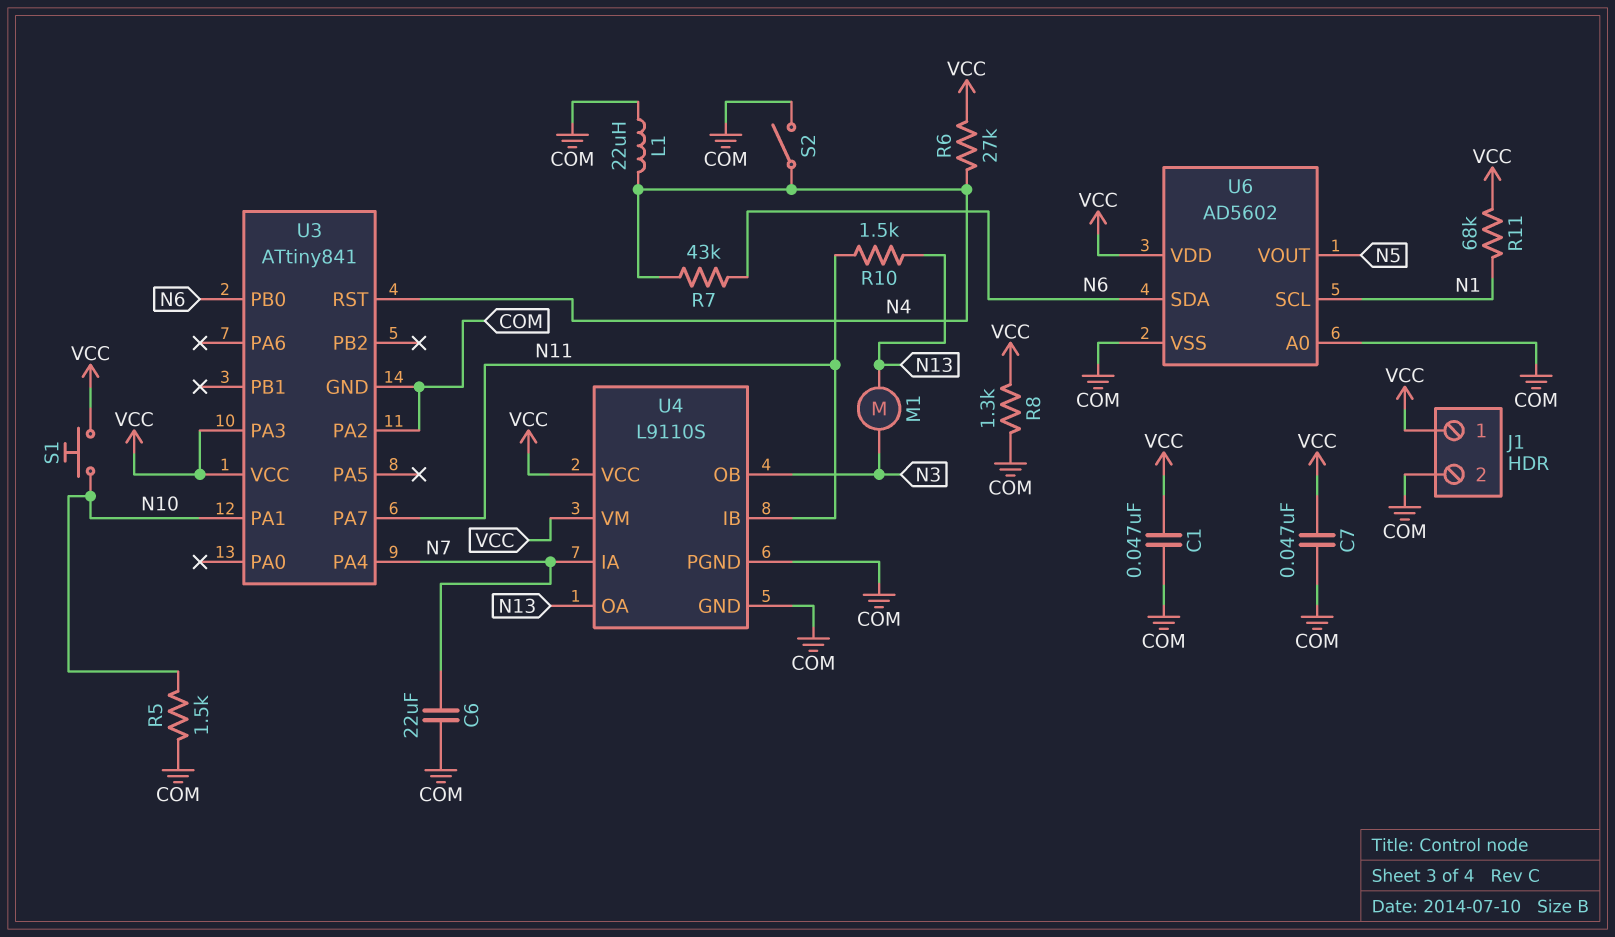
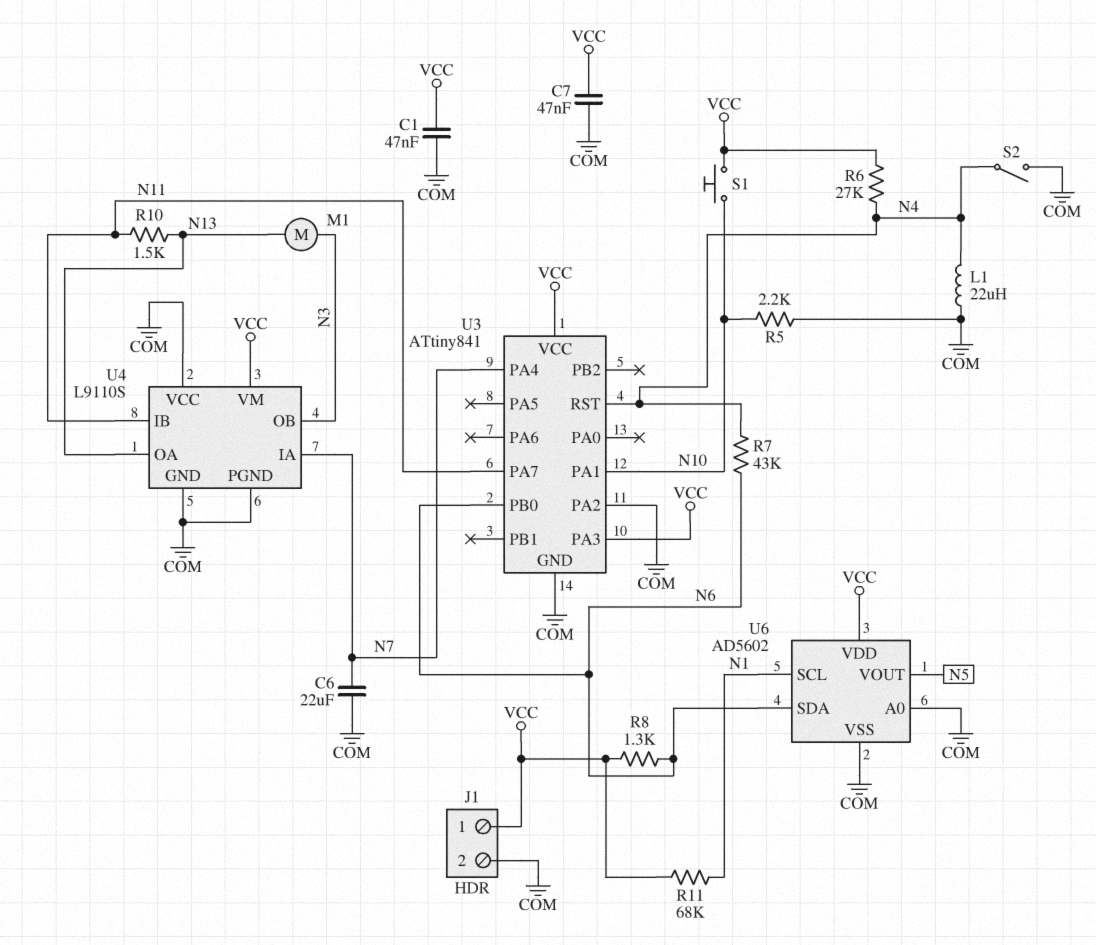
R5: 1.5k (COM, N10) -> 2.2k (COM, N10)
R8: 1.3k (COM, VCC) -> 1.3k (N6, VCC)
U4 pin VCC: VCC -> COM

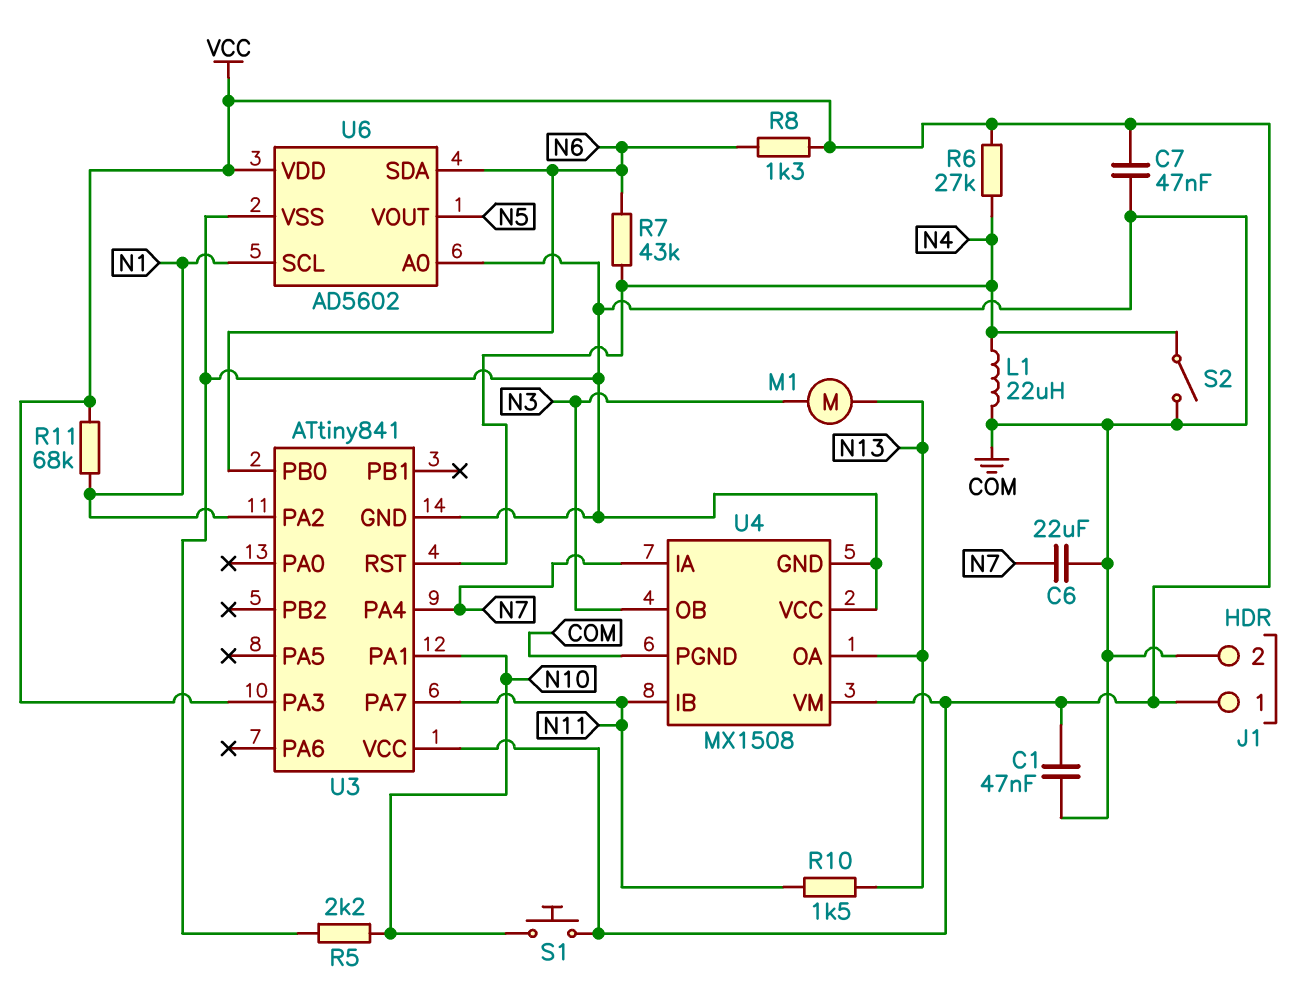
U3 pin PA2: COM -> N1
U4: L9110S -> MX1508

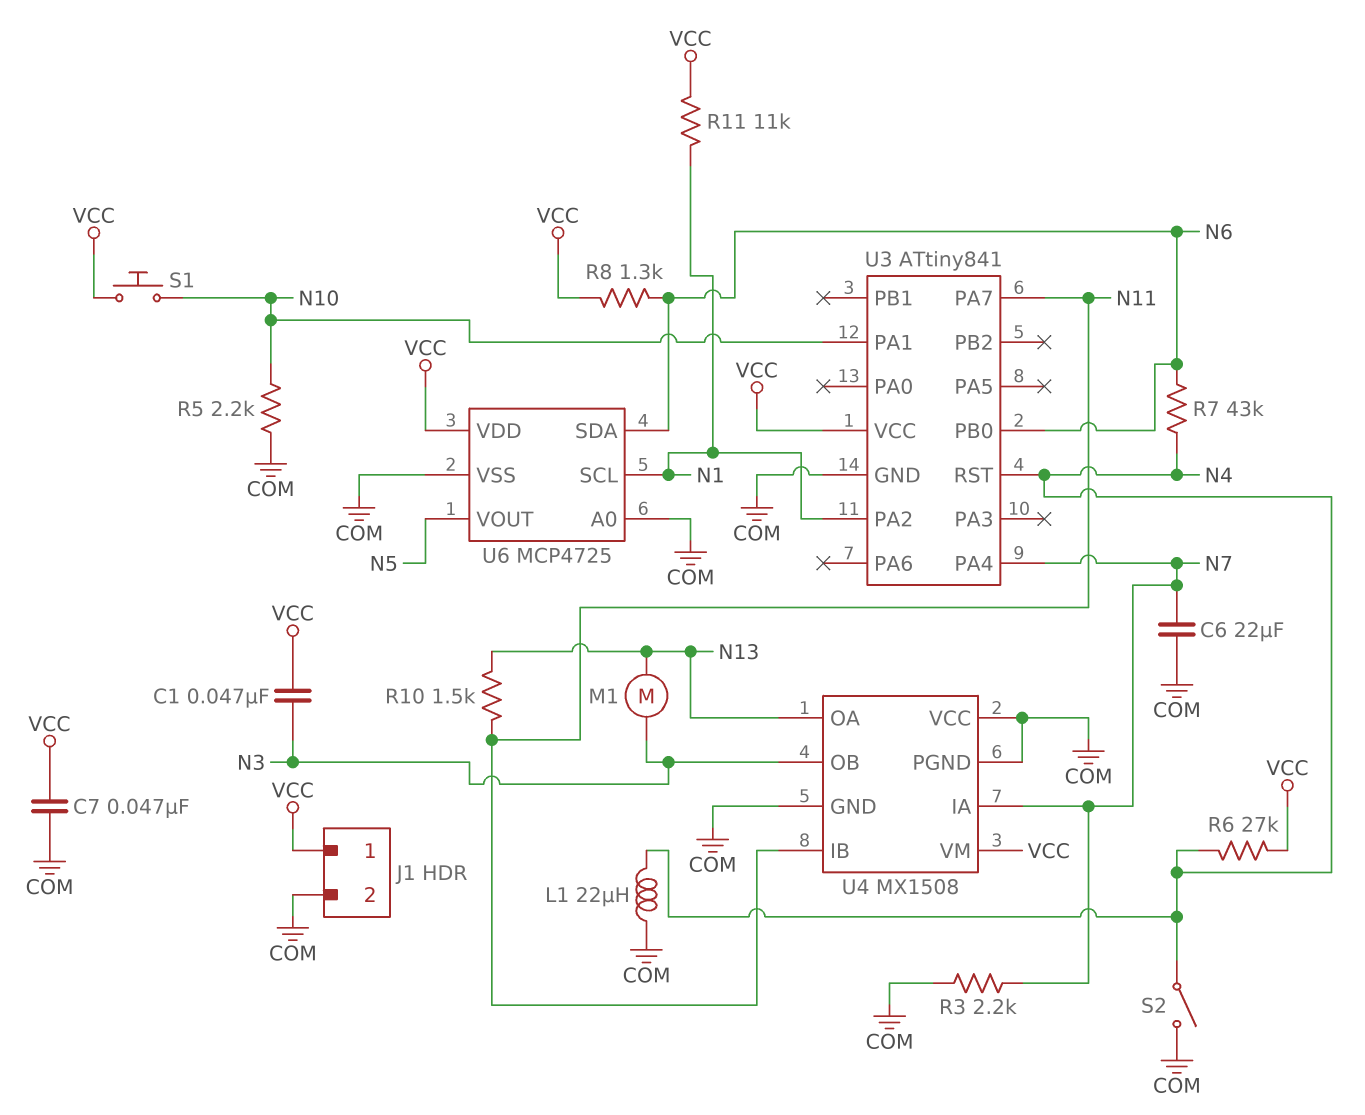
C1: 47nF (COM, VCC) -> 47nF (N3, VCC)
R3: none -> 2.2k (COM, N7)
R11: 68k (N1, VCC) -> 11k (N1, VCC)
U3 pin PA3: VCC -> none
U6: AD5602 -> MCP4725

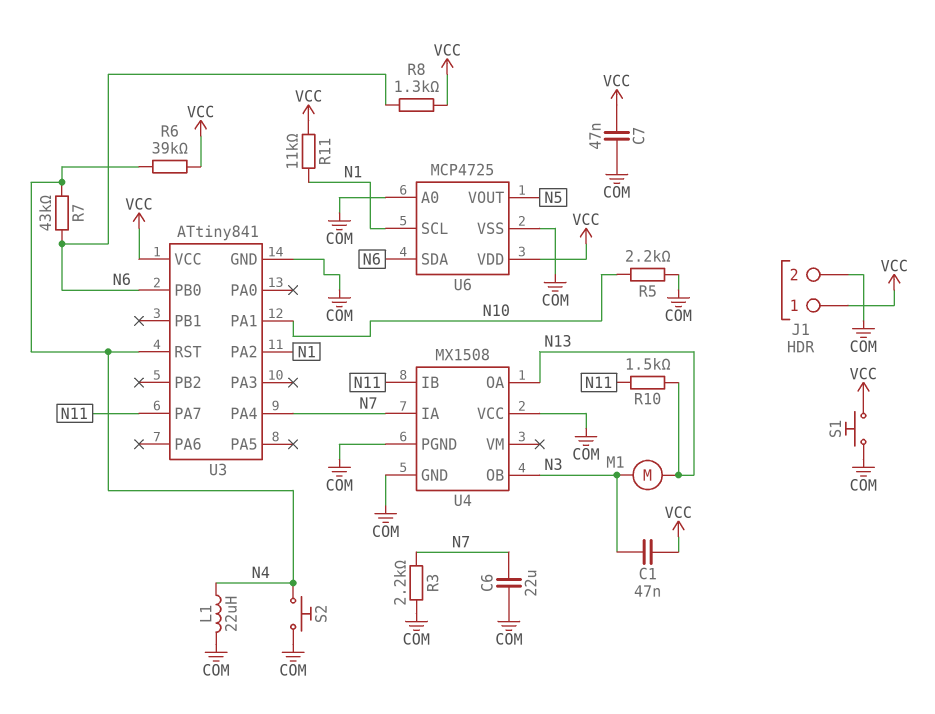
R6: 27k (N4, VCC) -> 39k (N4, VCC)
S1: button (N10, VCC) -> button (COM, VCC)
S2: switch (COM, N4) -> button (COM, N4)
U4 pin VM: VCC -> none

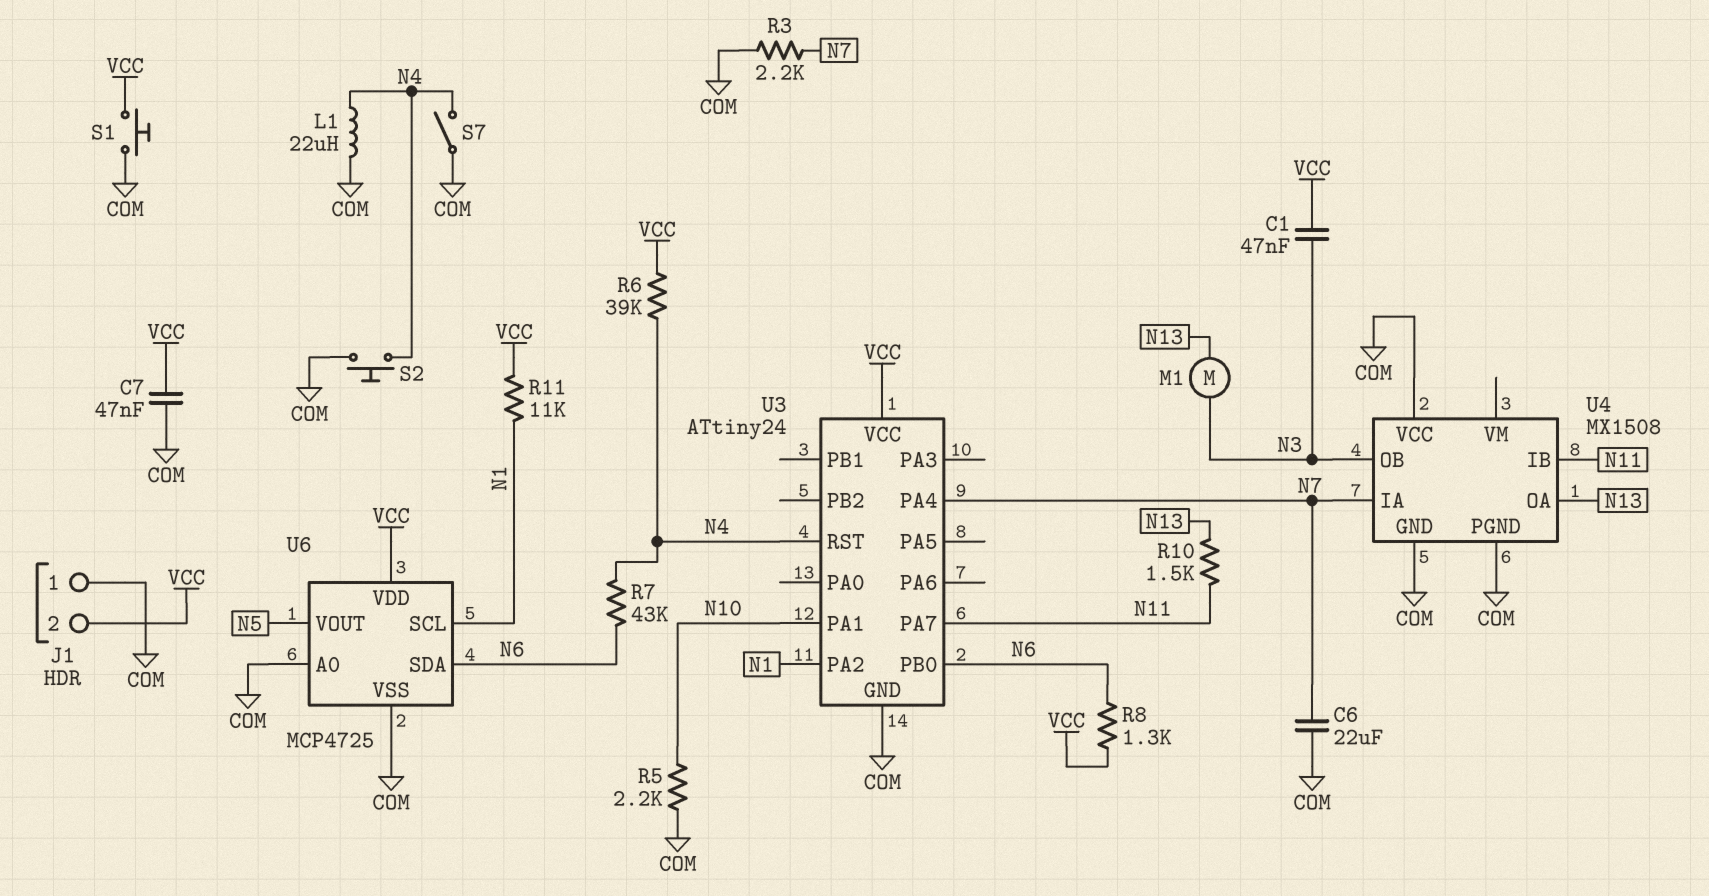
J1 pin 1: VCC -> COM
J1 pin 2: COM -> VCC
S7: none -> switch (COM, N4)
U3: ATtiny841 -> ATtiny24

